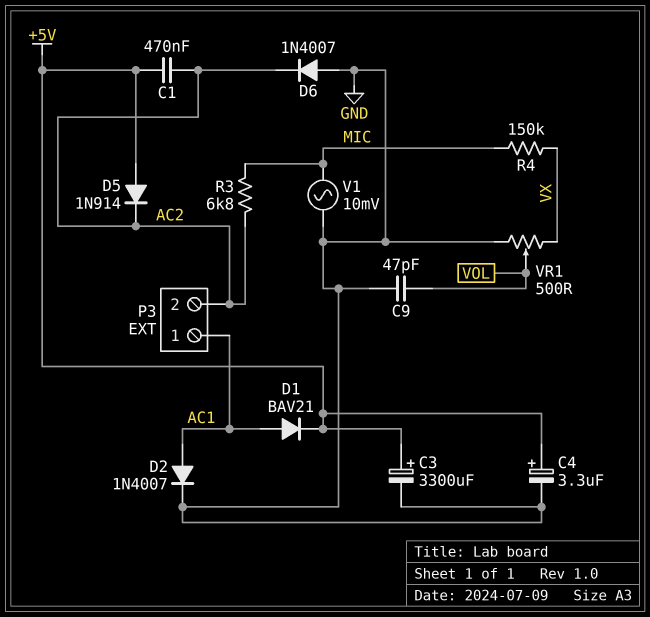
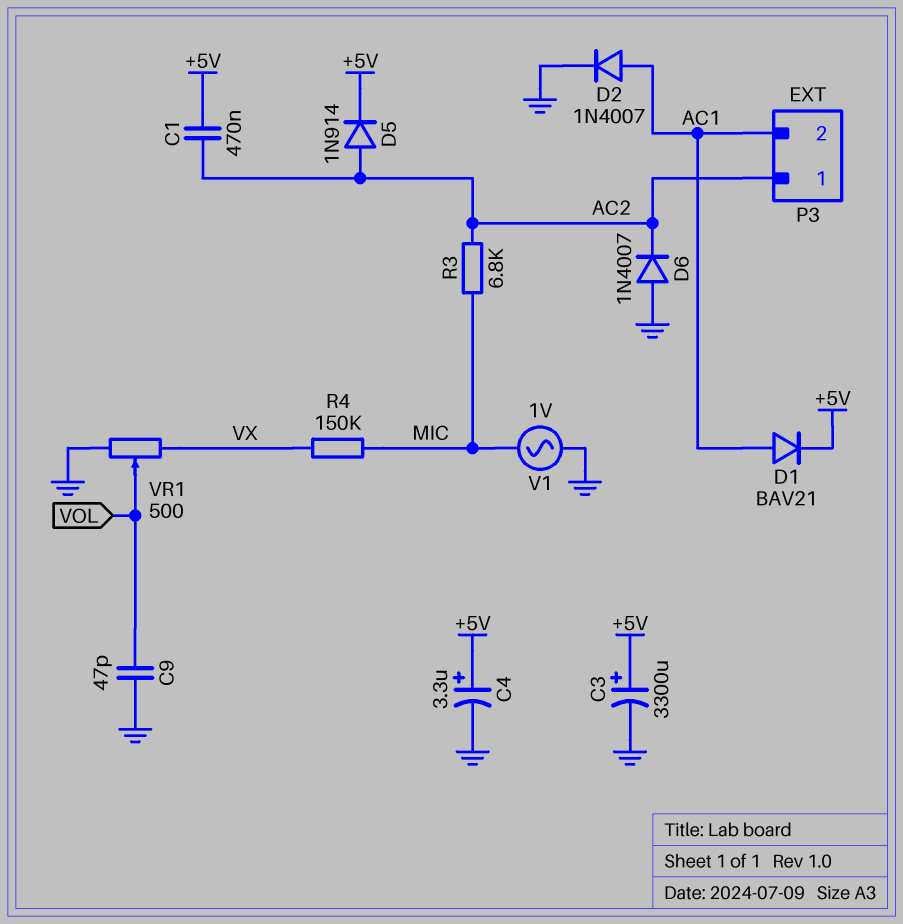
D5: diode 1N914 (A +5V, K AC2) -> diode 1N914 (A AC2, K +5V)
P3 pin 1: AC1 -> AC2
P3 pin 2: AC2 -> AC1
V1: AC 10mV (GND, MIC) -> AC 1V (GND, MIC)

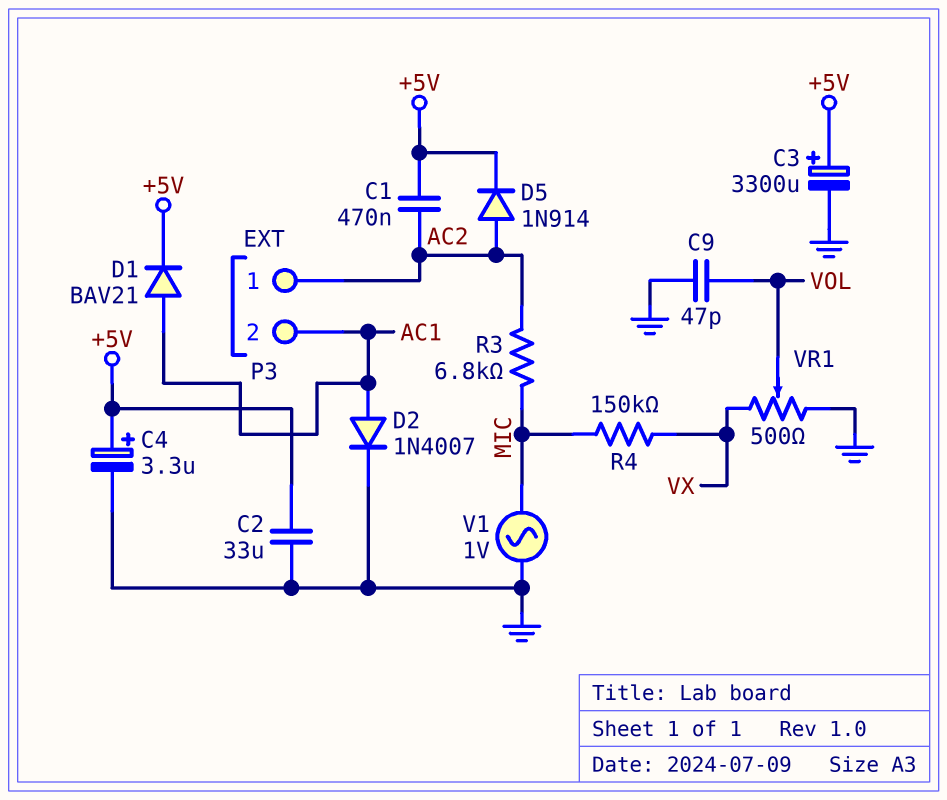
C2: none -> 33uF (+5V, GND)
D6: diode 1N4007 (A GND, K AC2) -> none

